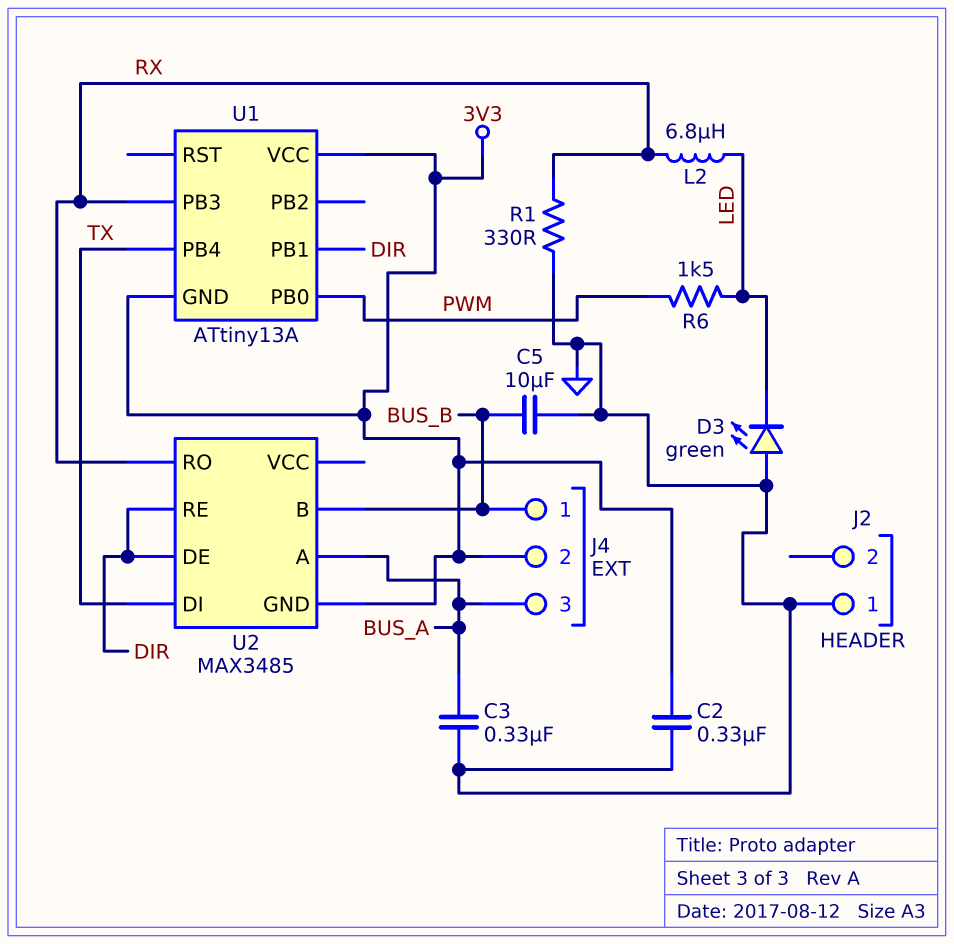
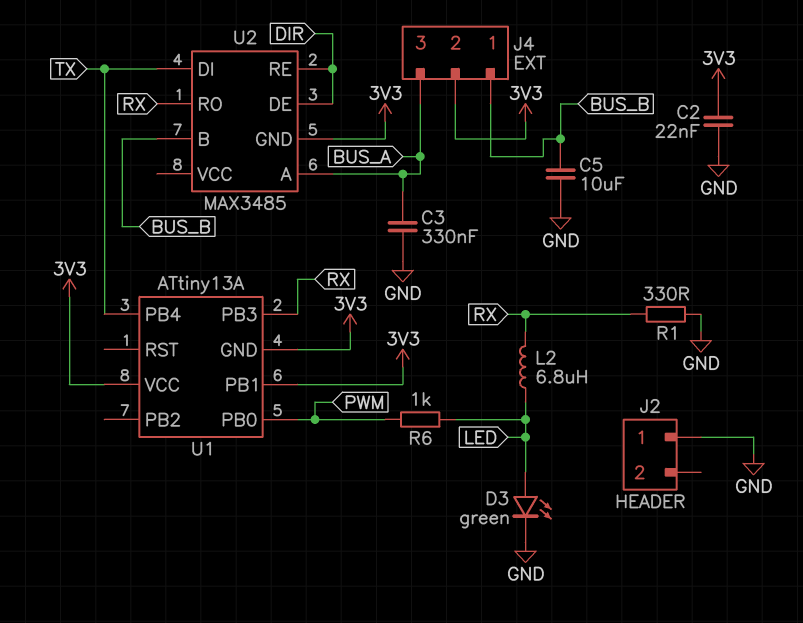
C2: 330nF (3V3, GND) -> 22nF (3V3, GND)
D3: LED green (A GND, K LED) -> LED green (A LED, K GND)
R6: 1.5k (LED, PWM) -> 1k (LED, PWM)
U1 pin PB1: DIR -> 3V3

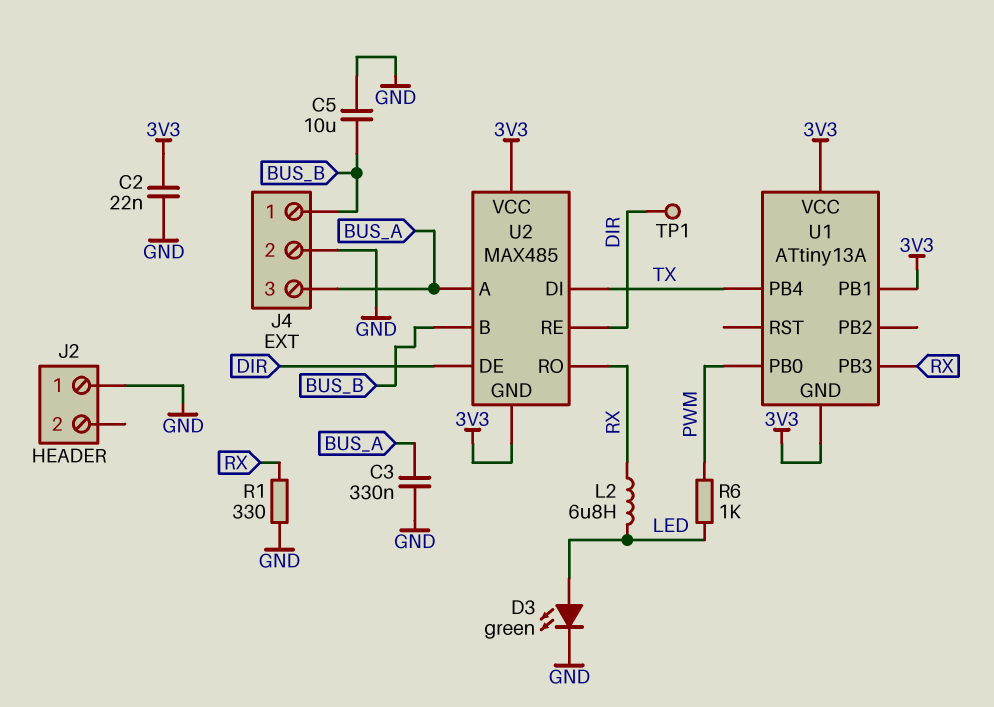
J4 pin 2: 3V3 -> GND
TP1: none -> test point (DIR)
U2: MAX3485 -> MAX485
U2 pin VCC: none -> 3V3

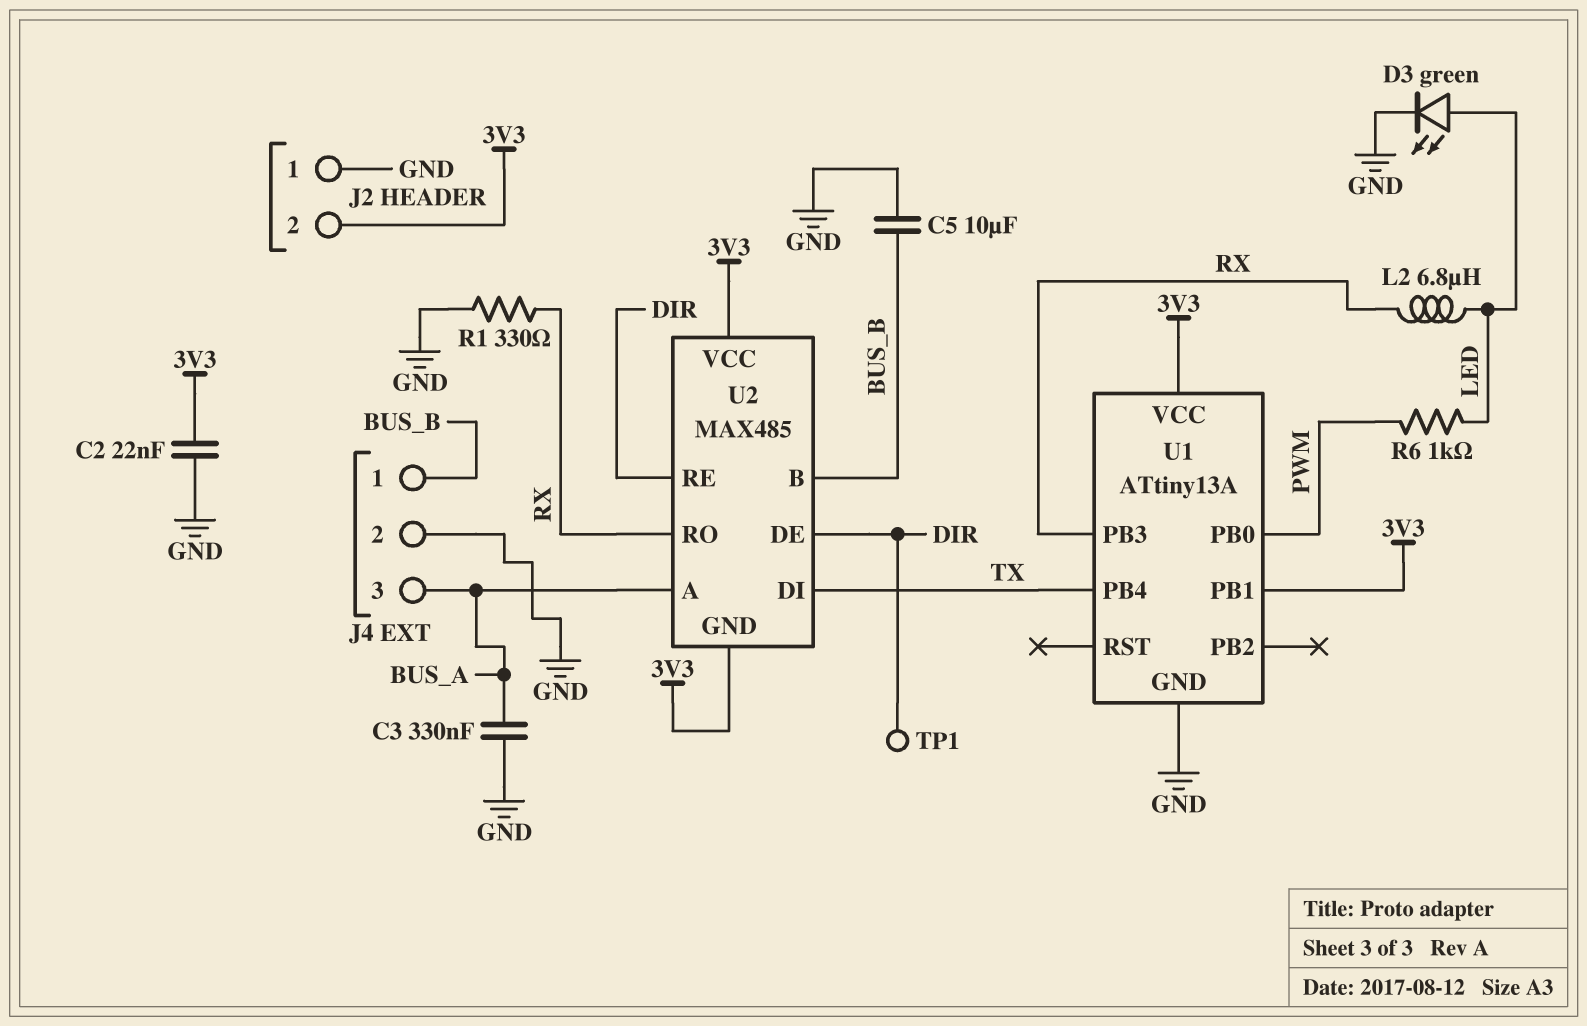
J2 pin 2: none -> 3V3
U1 pin GND: 3V3 -> GND

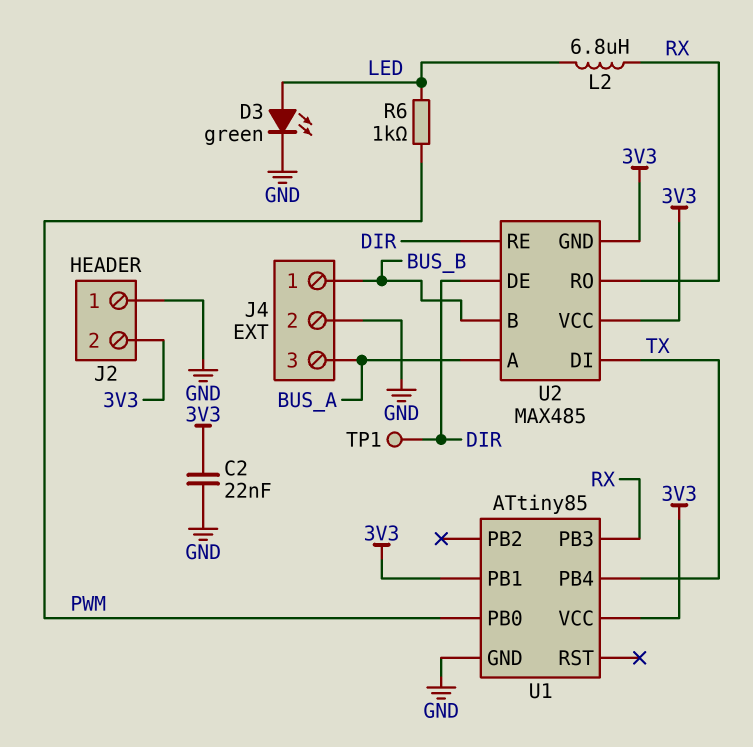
C3: 330nF (BUS_A, GND) -> none
C5: 10uF (BUS_B, GND) -> none
R1: 330 (GND, RX) -> none
U1: ATtiny13A -> ATtiny85

